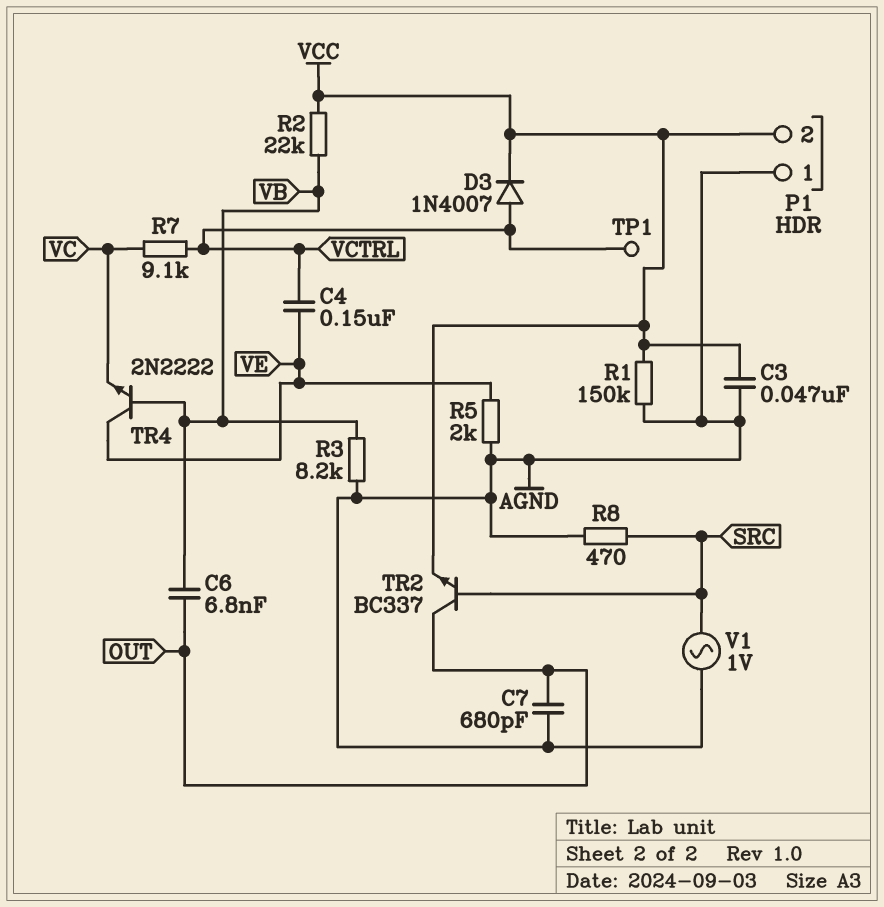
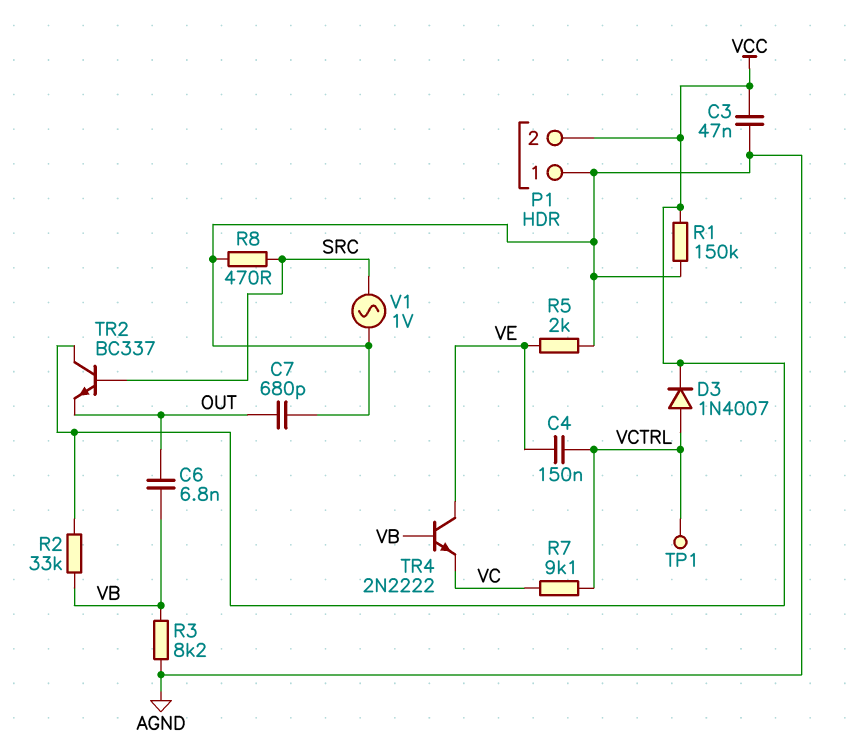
R2: 22k (VB, VCC) -> 33k (VB, VCC)
TR2: NPN BC337 (B SRC, C OUT, E VCC) -> NPN BC337 (B SRC, C VCC, E OUT)

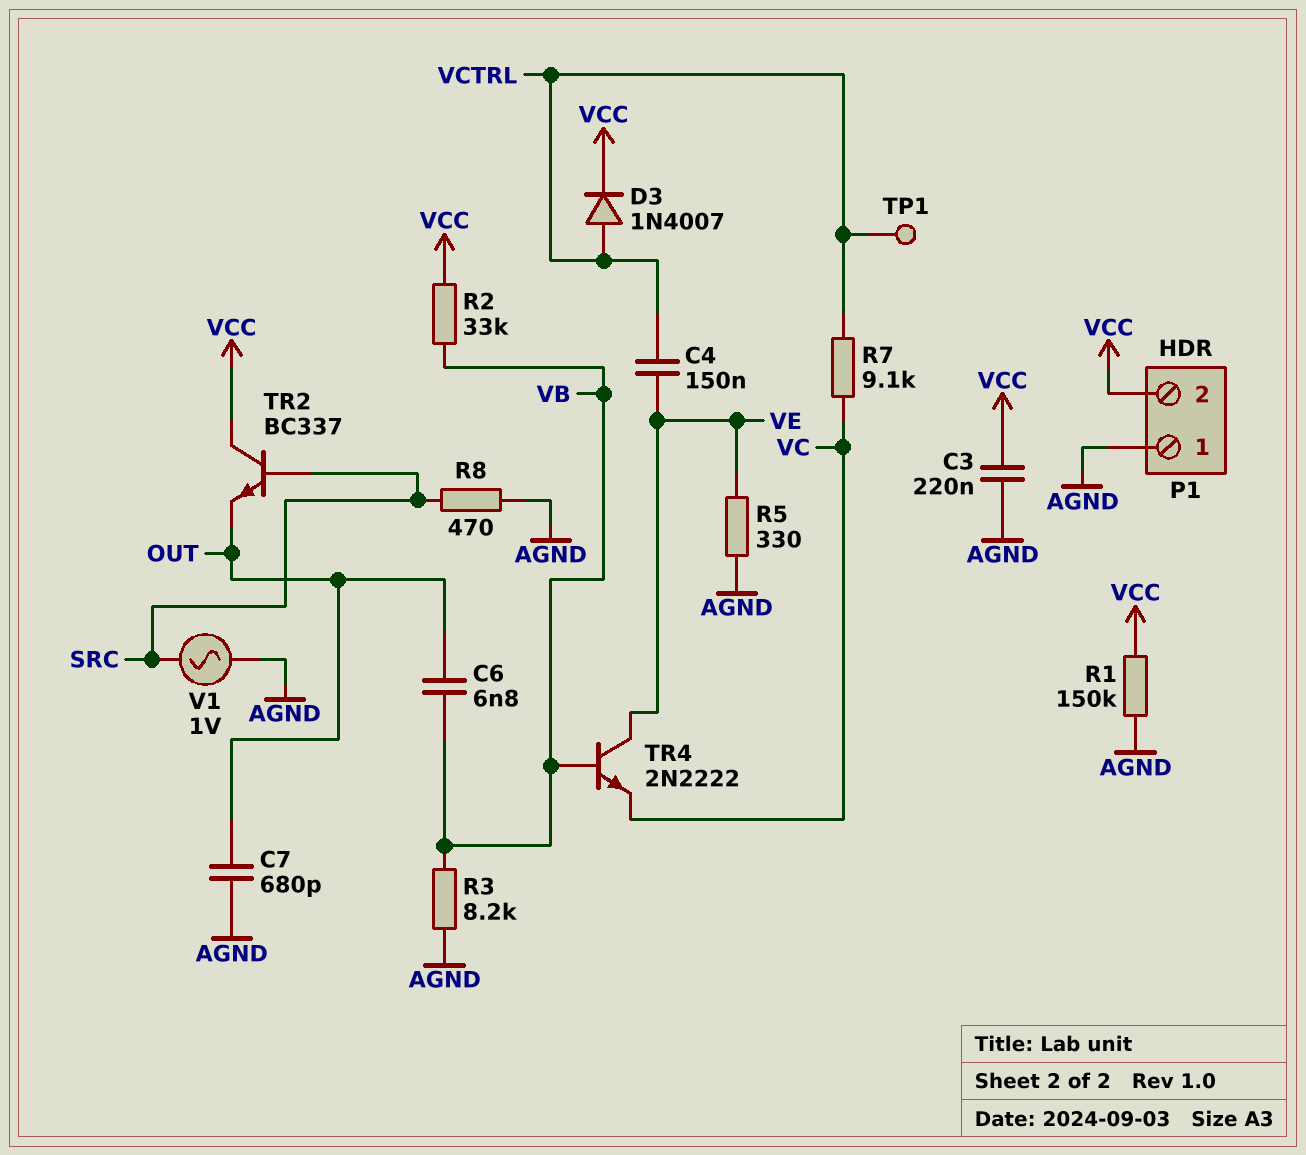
C3: 47nF (AGND, VCC) -> 220nF (AGND, VCC)
R5: 2k (AGND, VE) -> 330 (AGND, VE)

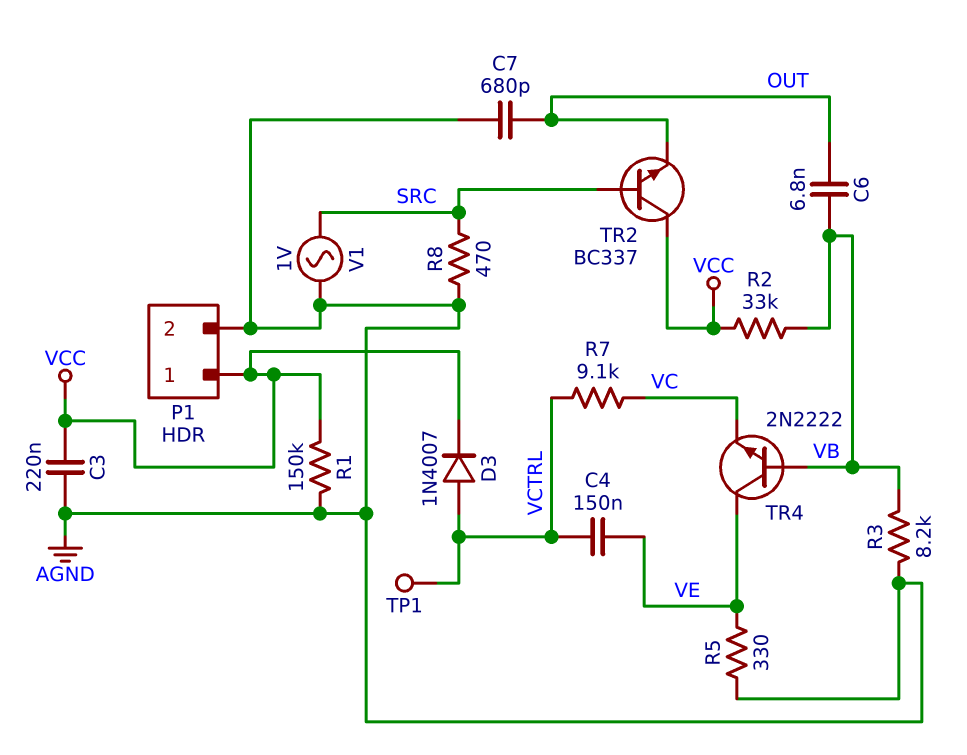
P1 pin 1: AGND -> VCC
P1 pin 2: VCC -> AGND

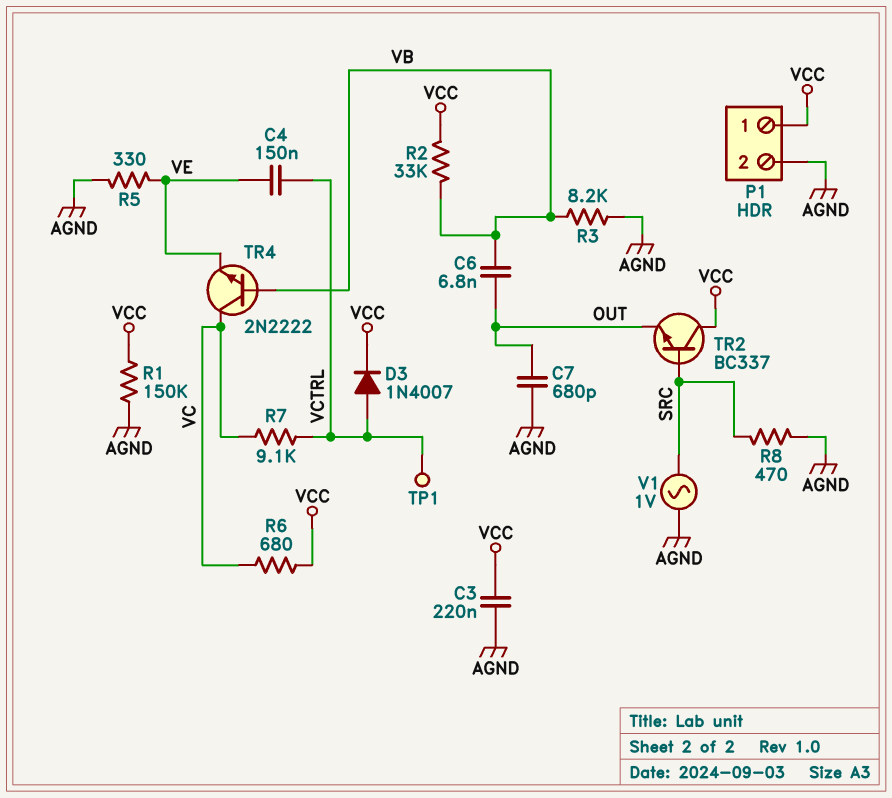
R6: none -> 680 (VC, VCC)
TR4: NPN 2N2222 (B VB, C VE, E VC) -> NPN 2N2222 (B VB, C VC, E VE)

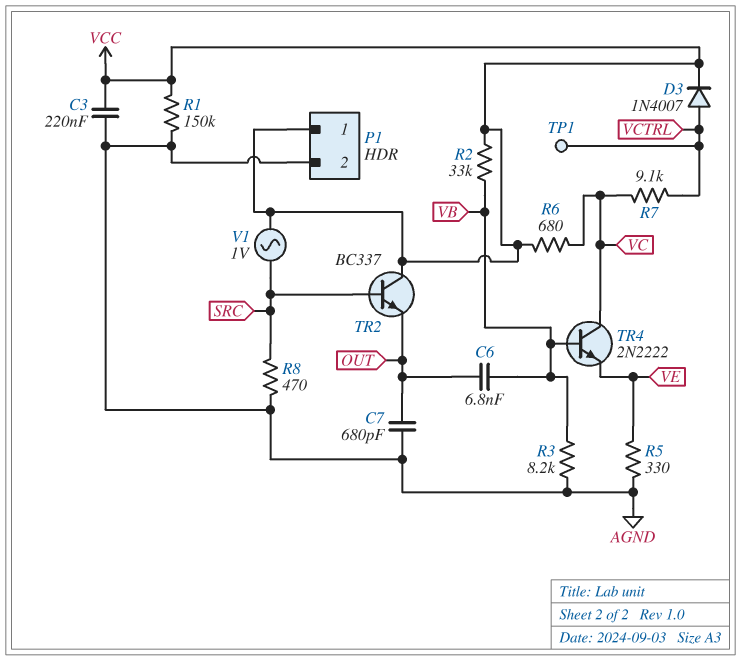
C4: 150nF (VCTRL, VE) -> none
V1: AC 1V (AGND, SRC) -> AC 1V (SRC, VCC)

